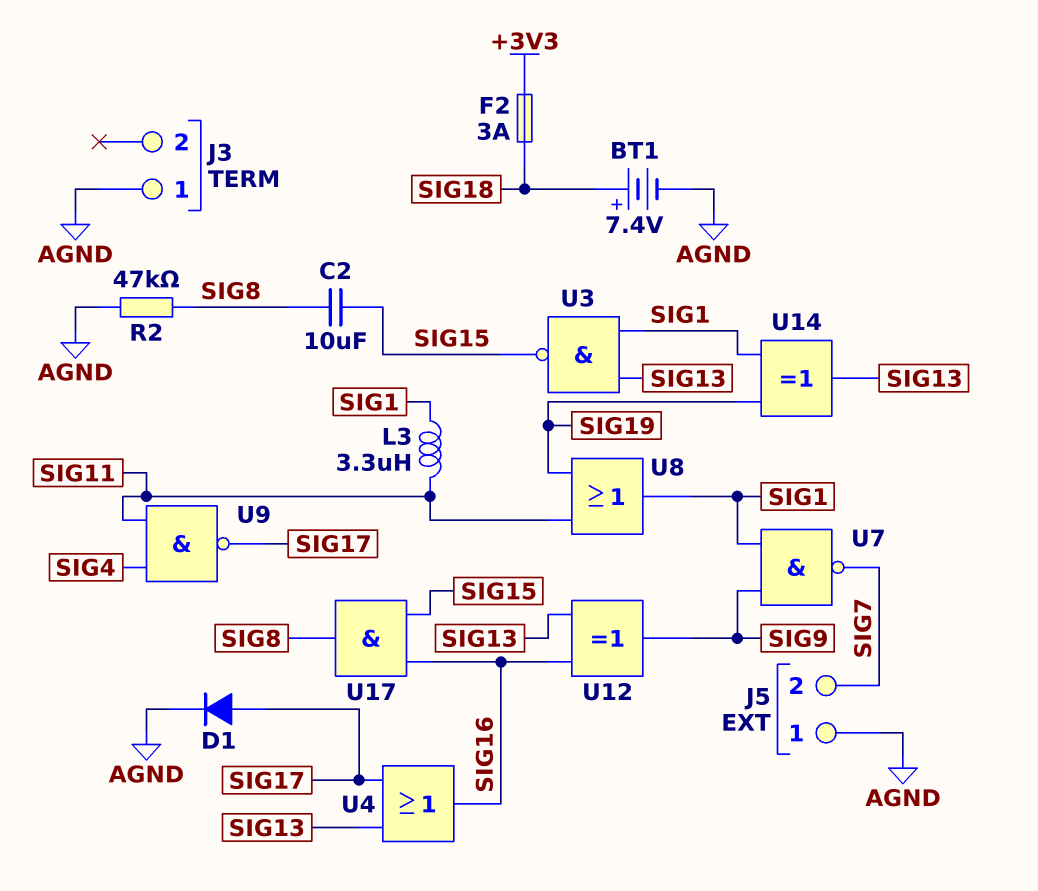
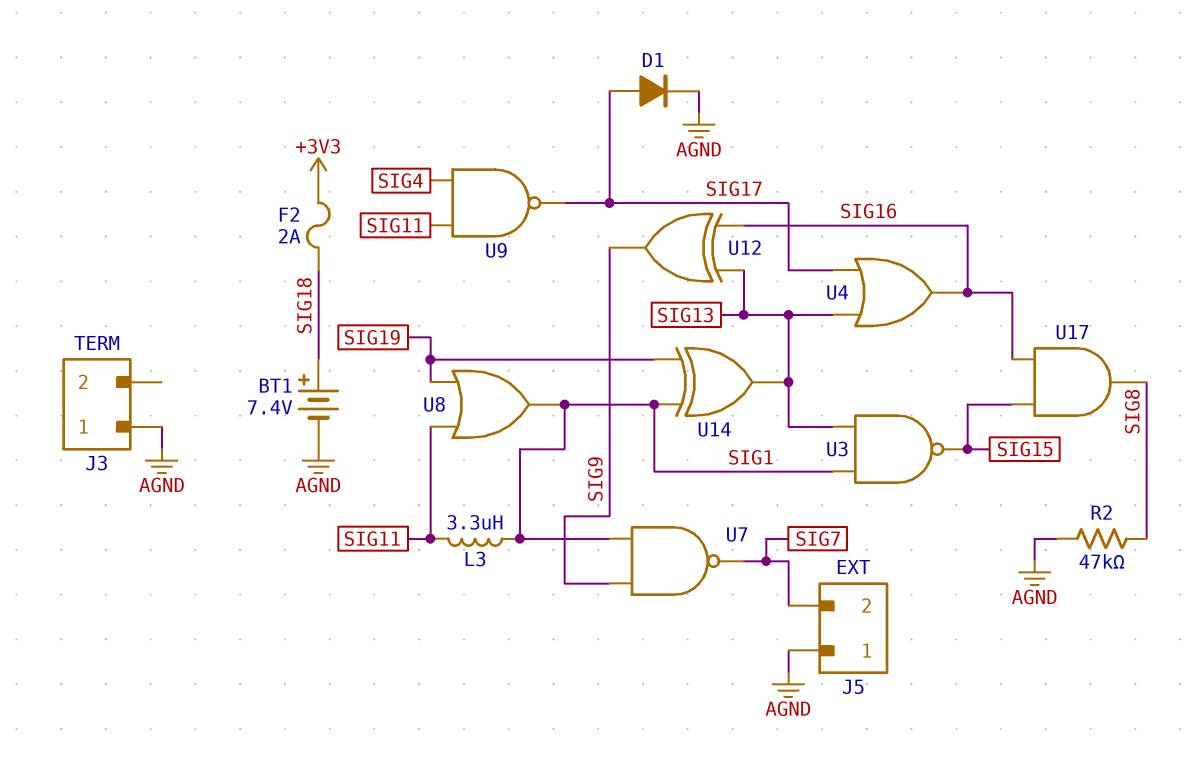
C2: 10uF (SIG8, SIG15) -> none
F2: 3A (+3V3, SIG18) -> 2A (+3V3, SIG18)

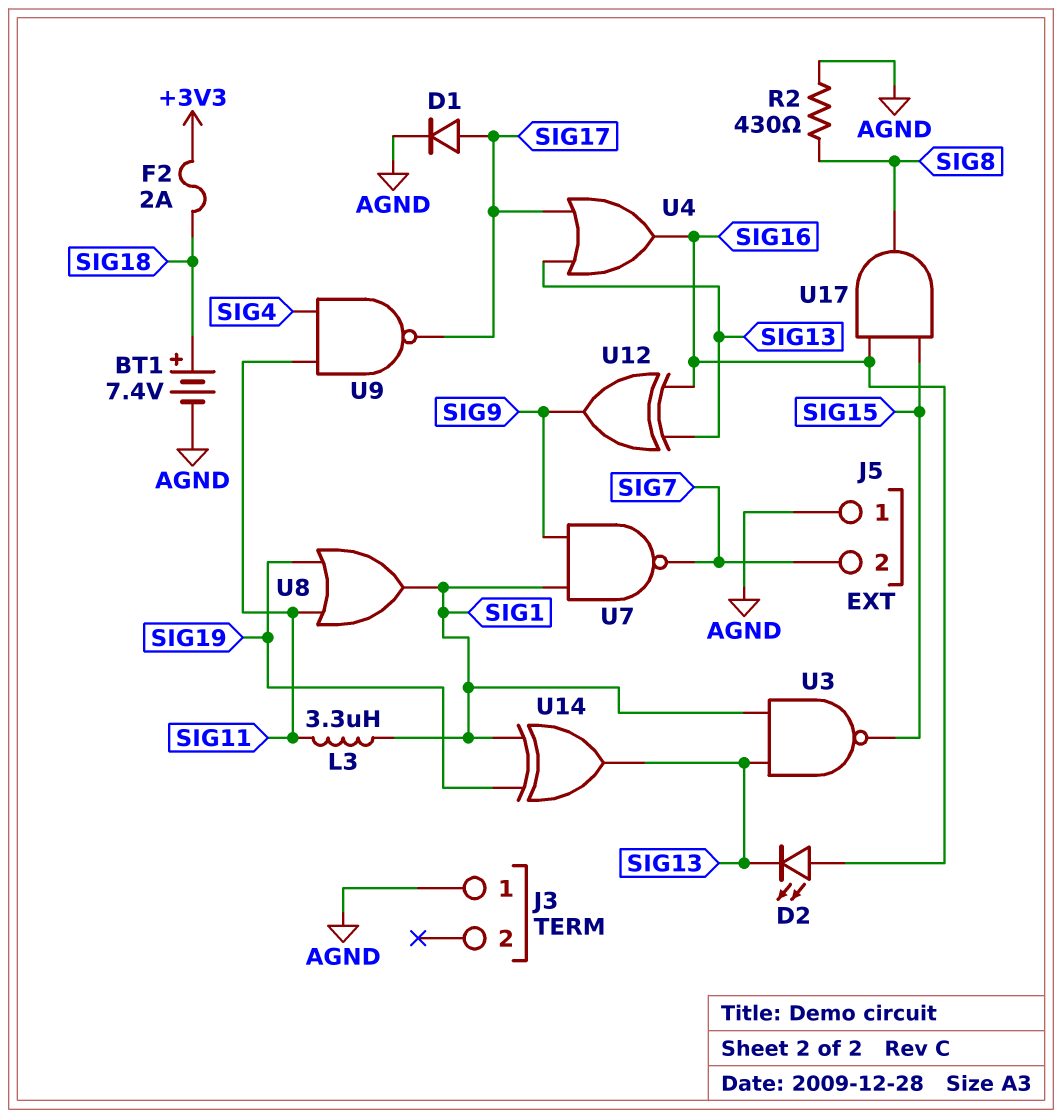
D2: none -> LED (A SIG16, K SIG13)
R2: 47k (AGND, SIG8) -> 430 (AGND, SIG8)

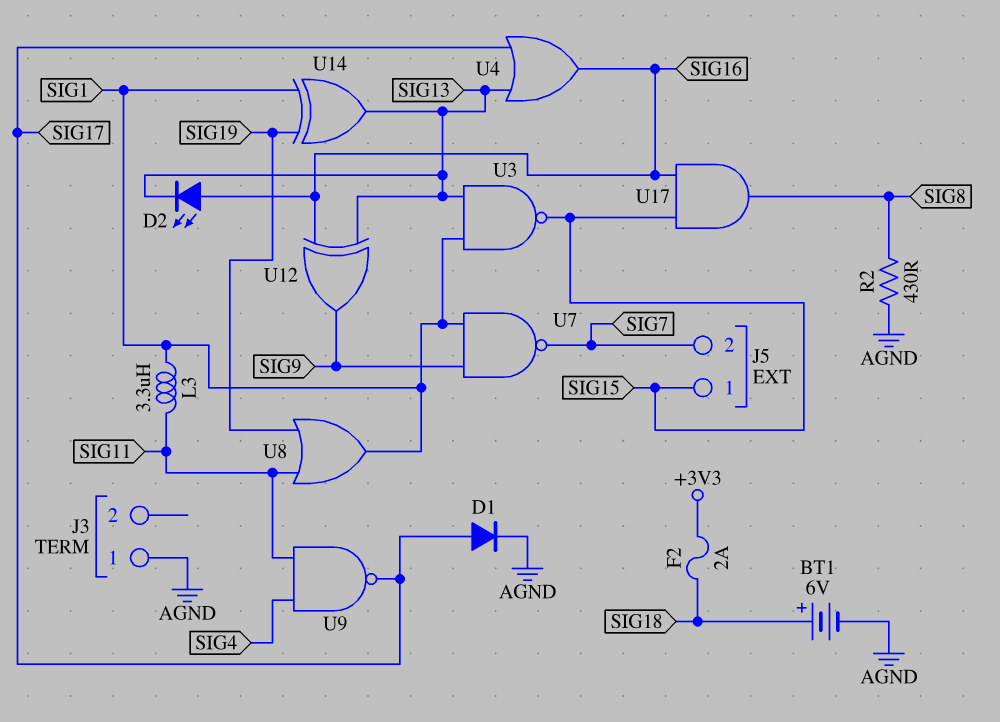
BT1: 7.4V (plus SIG18, minus AGND) -> 6V (plus SIG18, minus AGND)
J5 pin 1: AGND -> SIG15

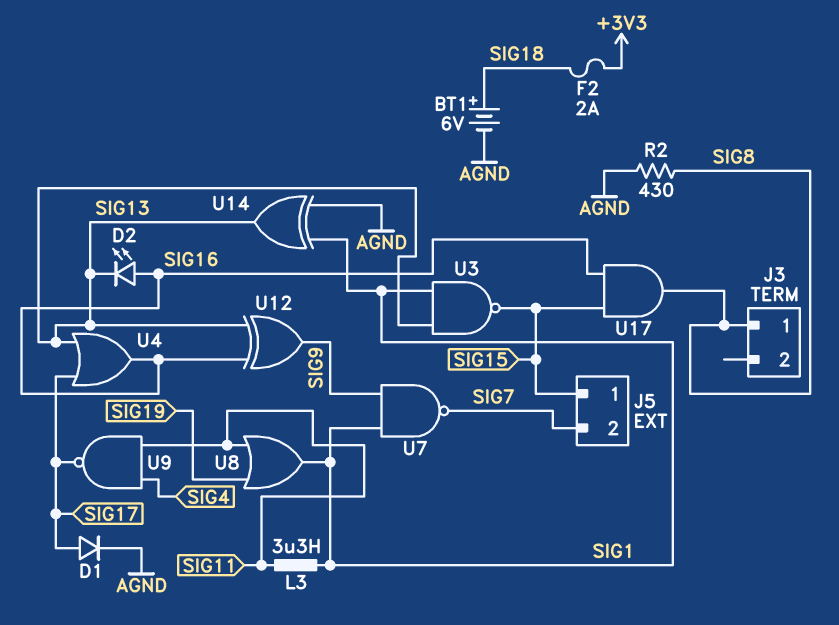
J3 pin 1: AGND -> SIG8
U14: XOR (in SIG1, in SIG19, out SIG13) -> XOR (in AGND, in SIG1, out SIG13)

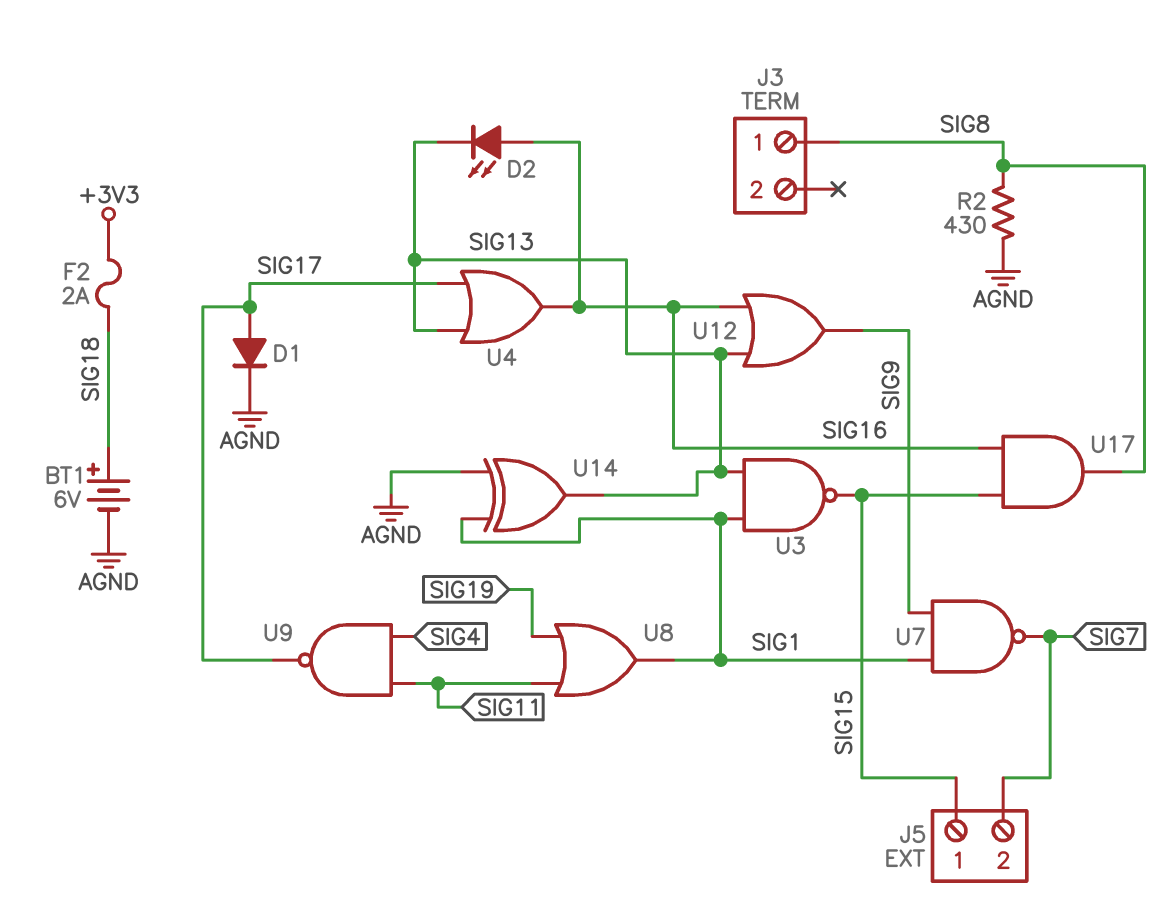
L3: 3.3uH (SIG1, SIG11) -> none
U12: XOR (in SIG13, in SIG16, out SIG9) -> OR (in SIG13, in SIG16, out SIG9)

